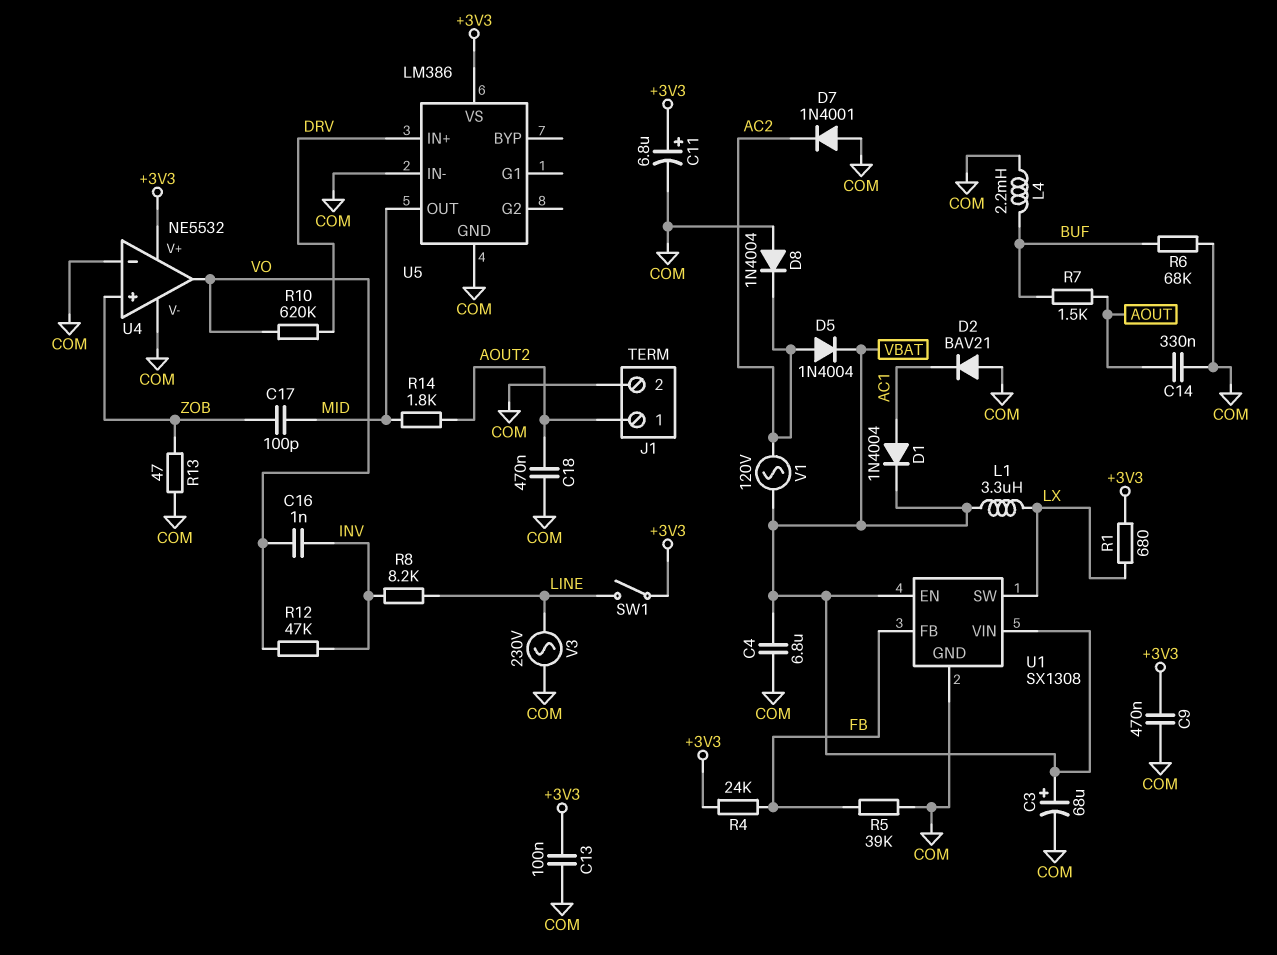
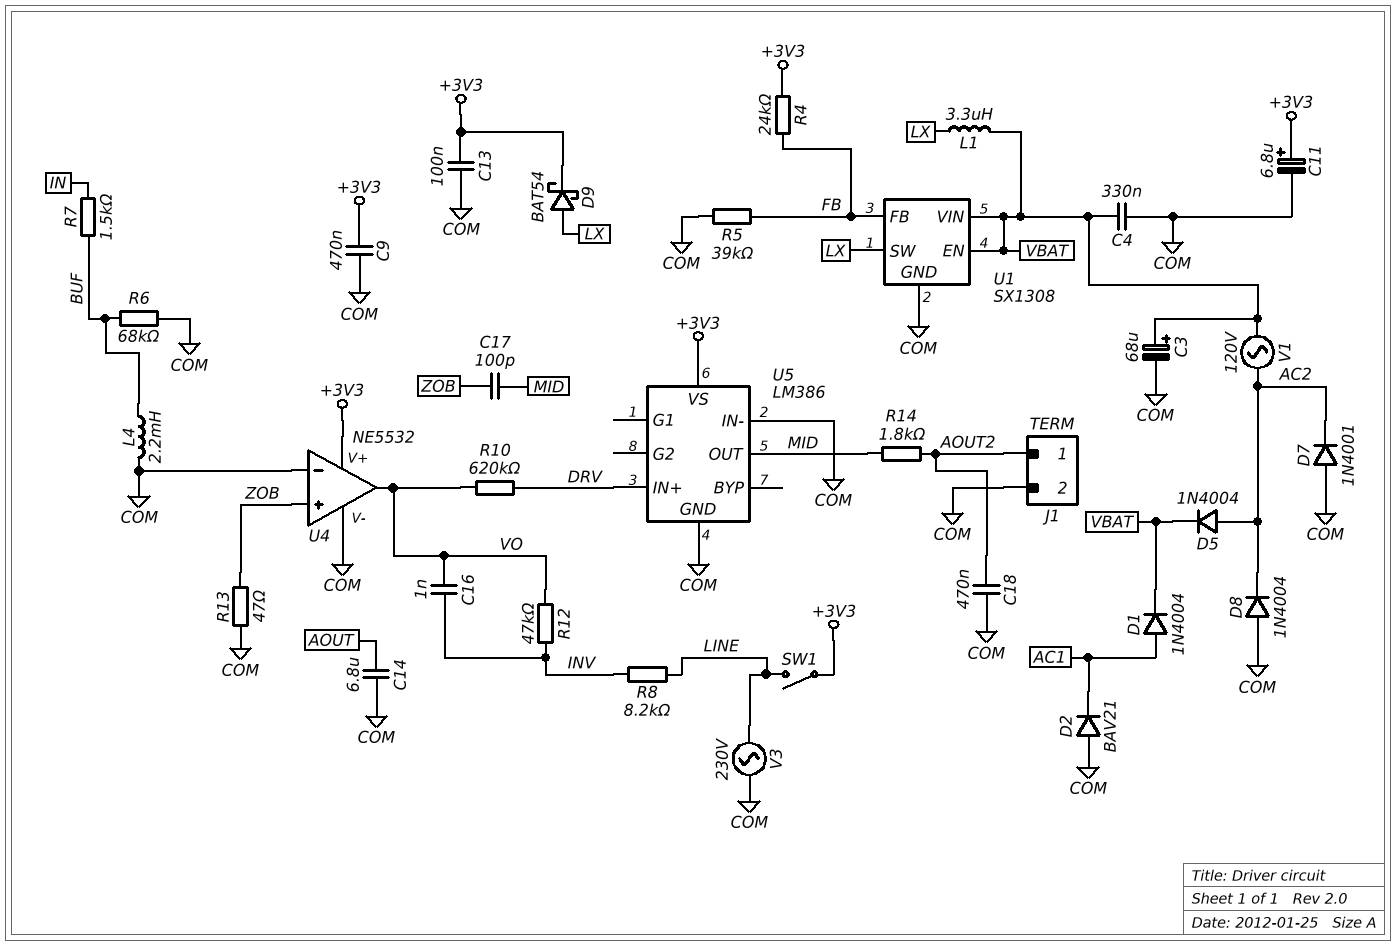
C4: 6.8uF (COM, VBAT) -> 330nF (COM, VBAT)
C14: 330nF (AOUT, COM) -> 6.8uF (AOUT, COM)
D9: none -> schottky BAT54 (A LX, K +3V3)
R1: 680 (+3V3, LX) -> none
R7: 1.5k (AOUT, BUF) -> 1.5k (BUF, IN)

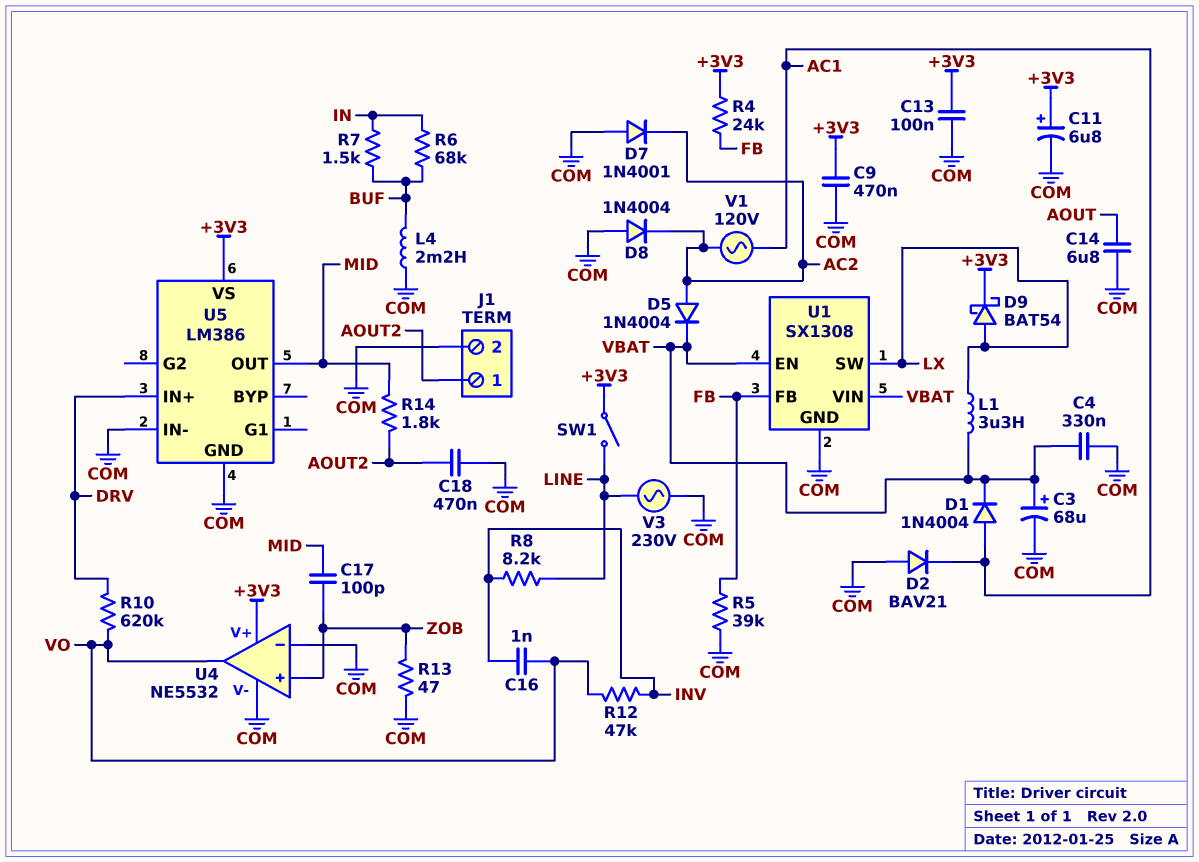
R6: 68k (BUF, COM) -> 68k (BUF, IN)
V1: AC 120V (AC2, VBAT) -> AC 120V (AC1, AC2)

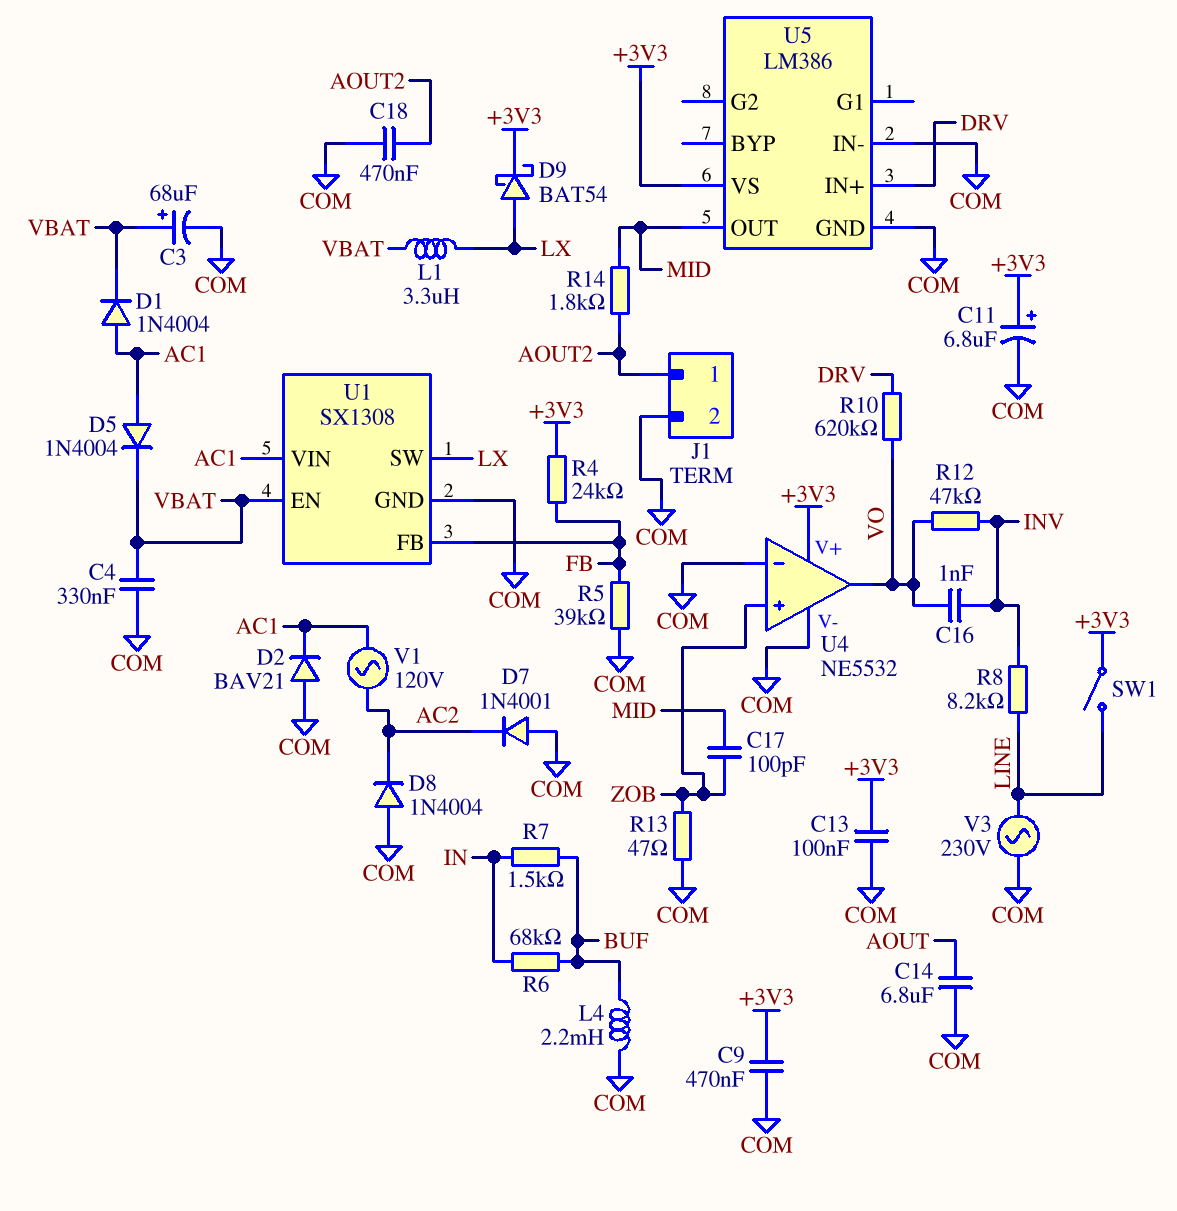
D5: diode 1N4004 (A AC2, K VBAT) -> diode 1N4004 (A AC1, K VBAT)
U1 pin VIN: VBAT -> AC1

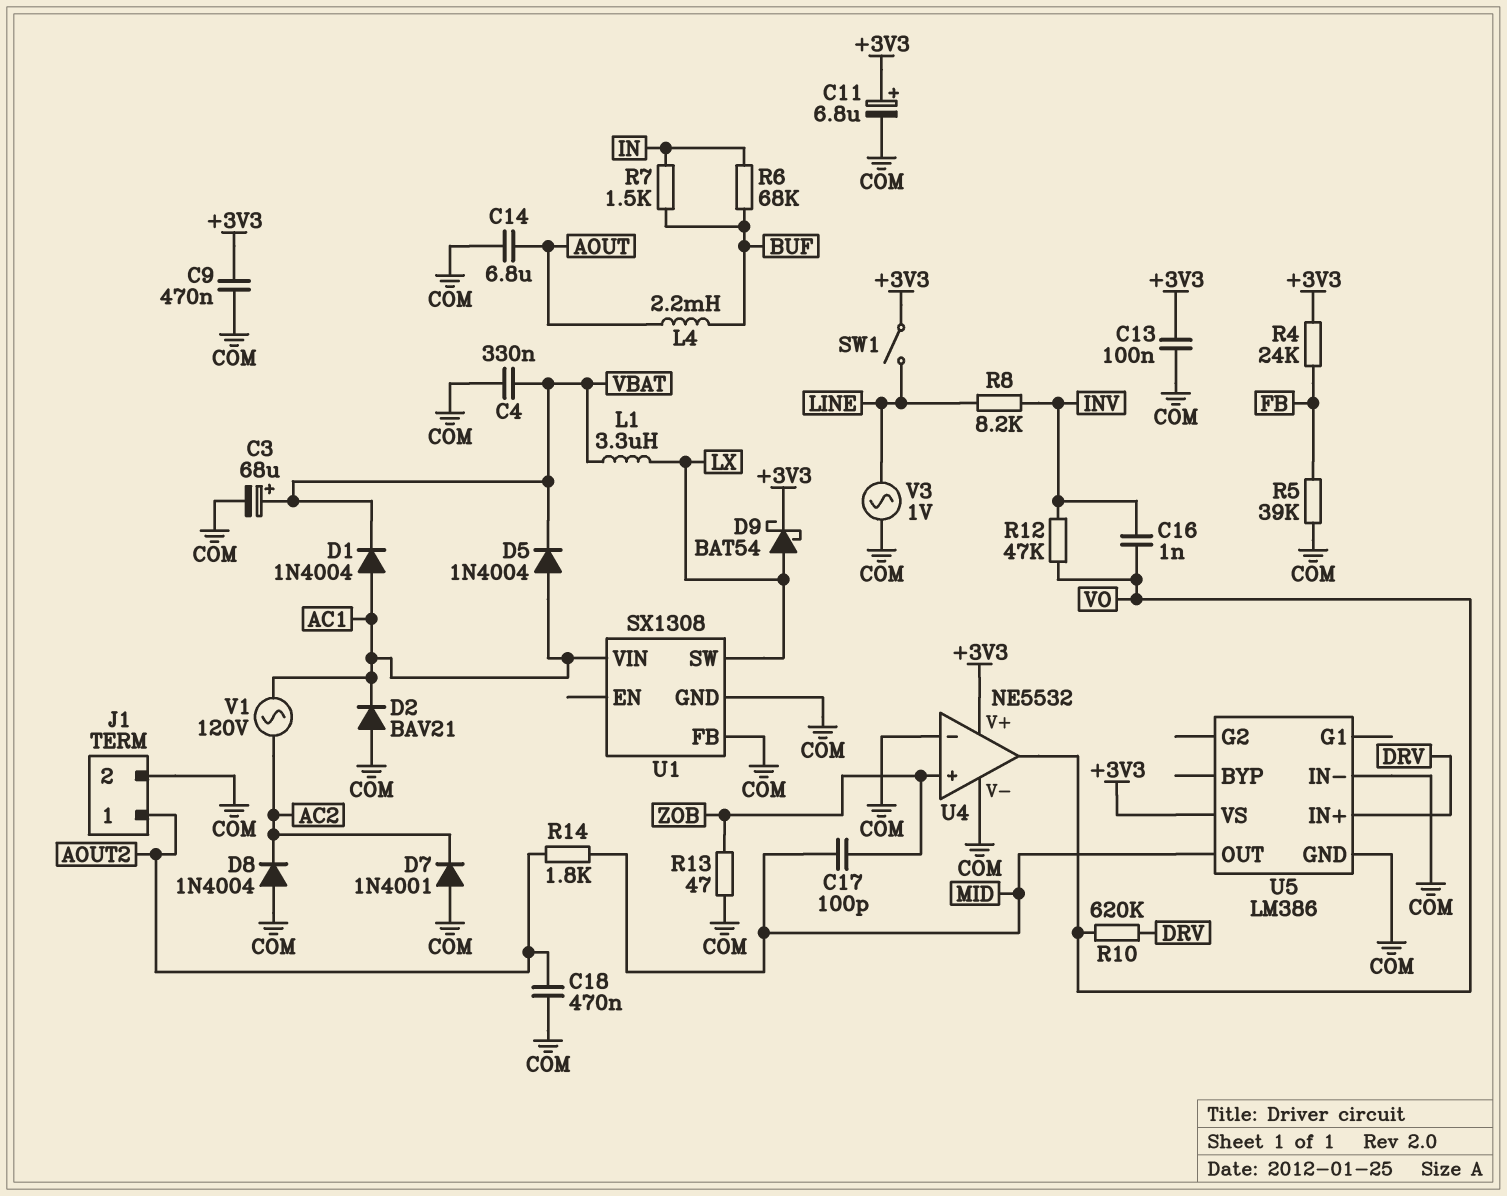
L4: 2.2mH (BUF, COM) -> 2.2mH (AOUT, BUF)
U1 pin EN: VBAT -> none
U1 pin FB: FB -> COM
V3: AC 230V (COM, LINE) -> AC 1V (COM, LINE)

